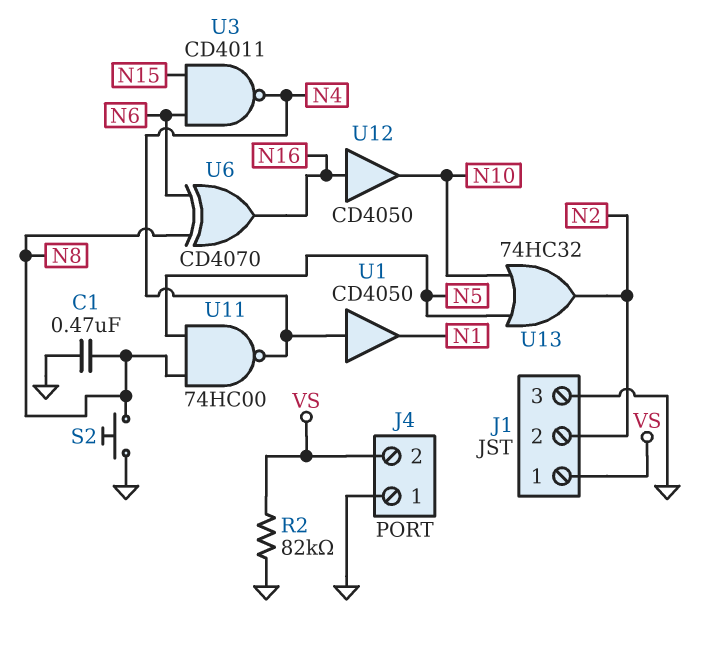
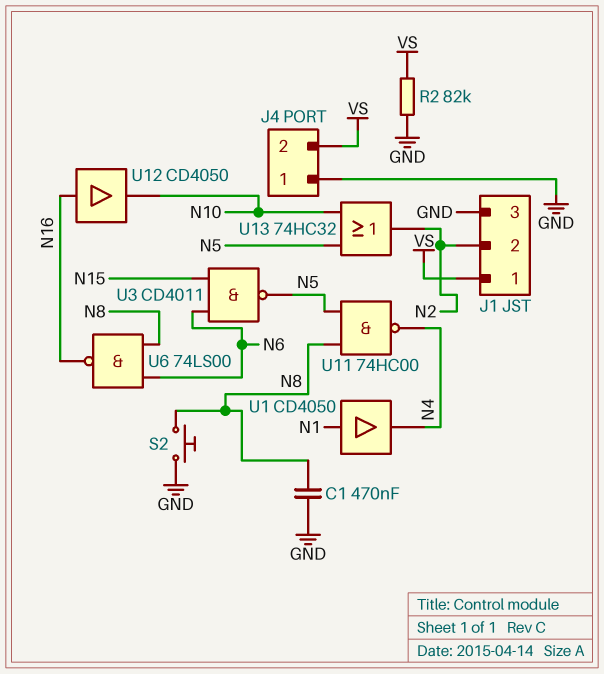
U1: buffer CD4050 (in N4, out N1) -> buffer CD4050 (in N1, out N4)
U3: NAND CD4011 (in N6, in N15, out N4) -> NAND CD4011 (in N6, in N15, out N5)
U6: XOR CD4070 (in N6, in N8, out N16) -> NAND 74LS00 (in N6, in N8, out N16)

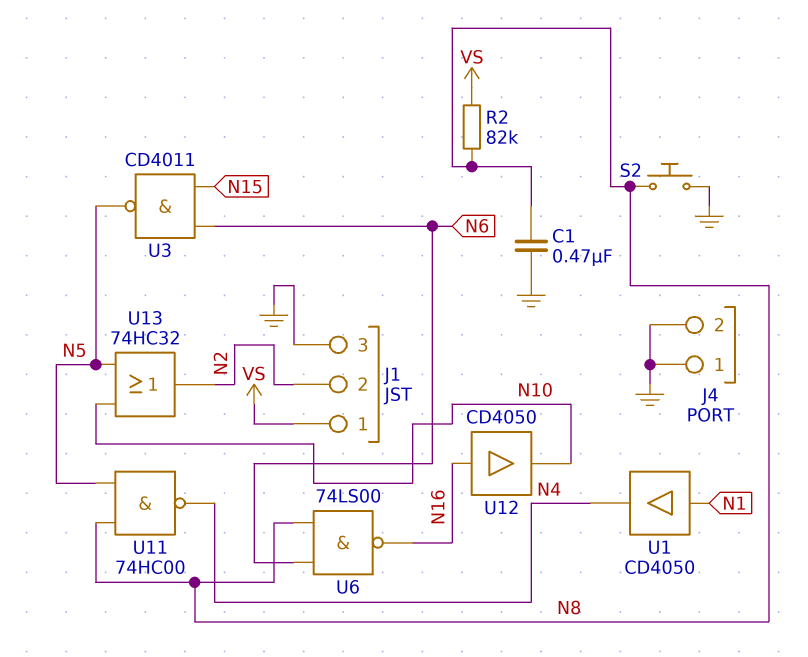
J4 pin 2: VS -> GND
R2: 82k (GND, VS) -> 82k (N8, VS)

